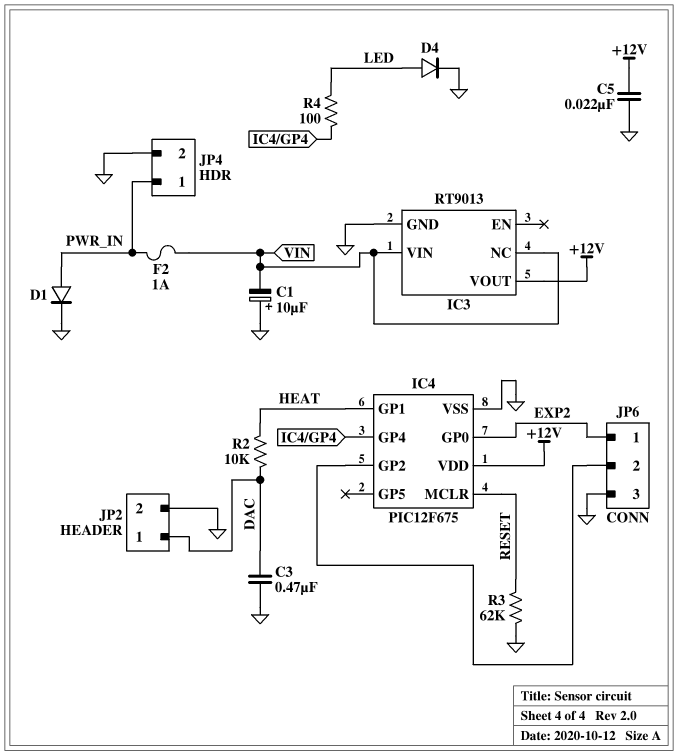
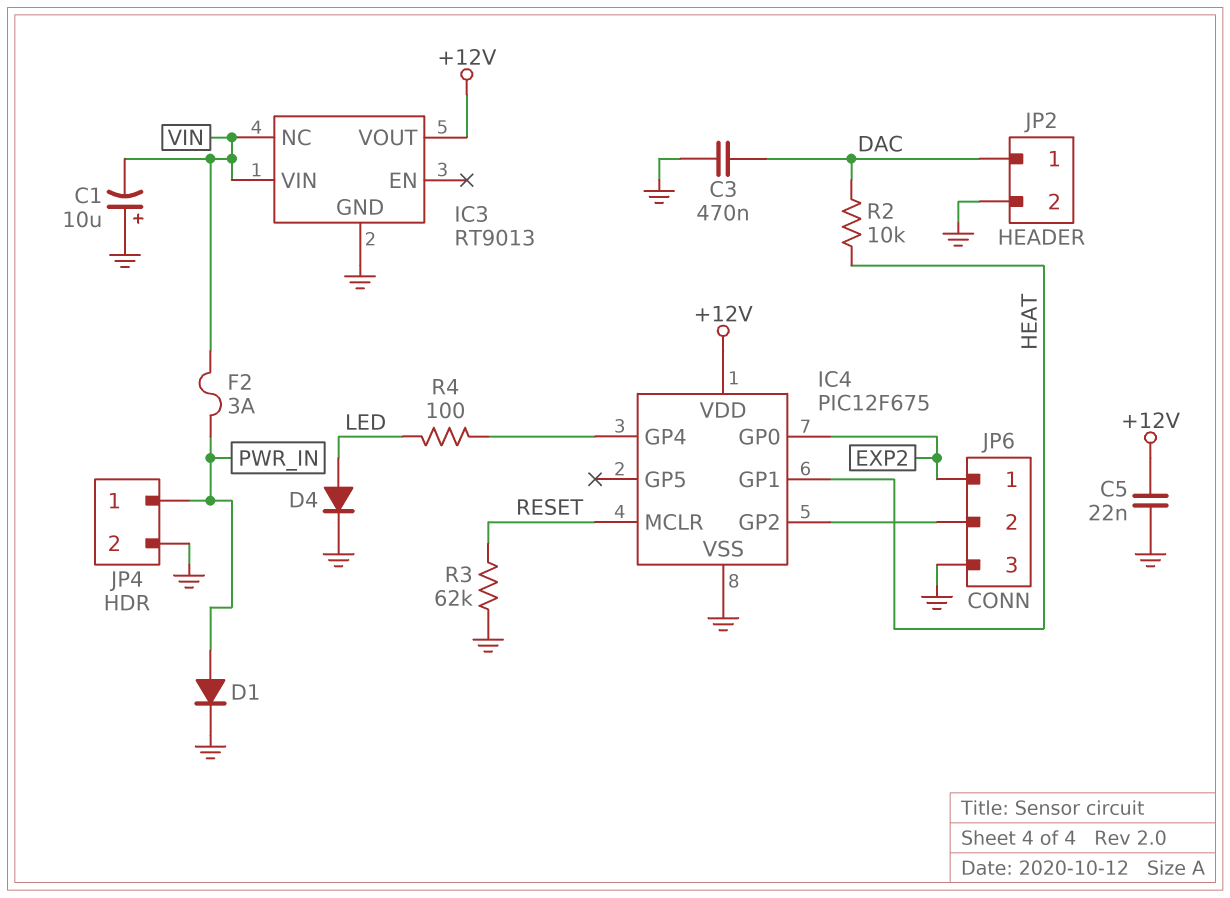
F2: 1A (PWR_IN, VIN) -> 3A (PWR_IN, VIN)

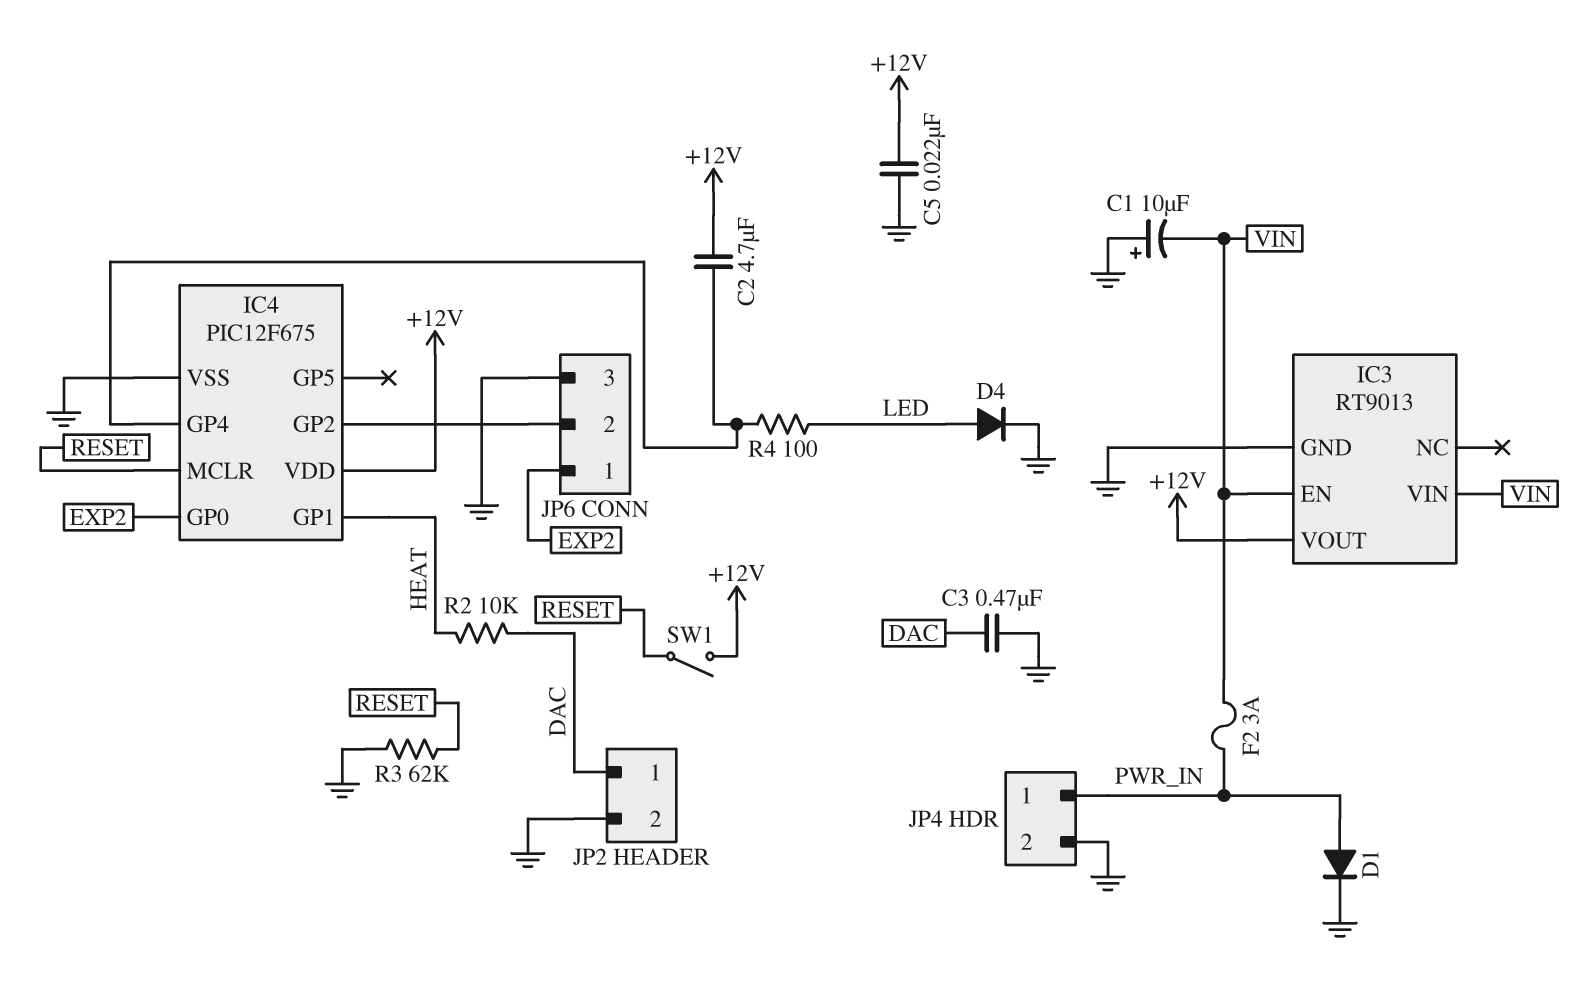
C2: none -> 4.7uF (+12V, IC4/GP4)
IC3 pin EN: none -> VIN
IC3 pin NC: VIN -> none
SW1: none -> switch (+12V, RESET)

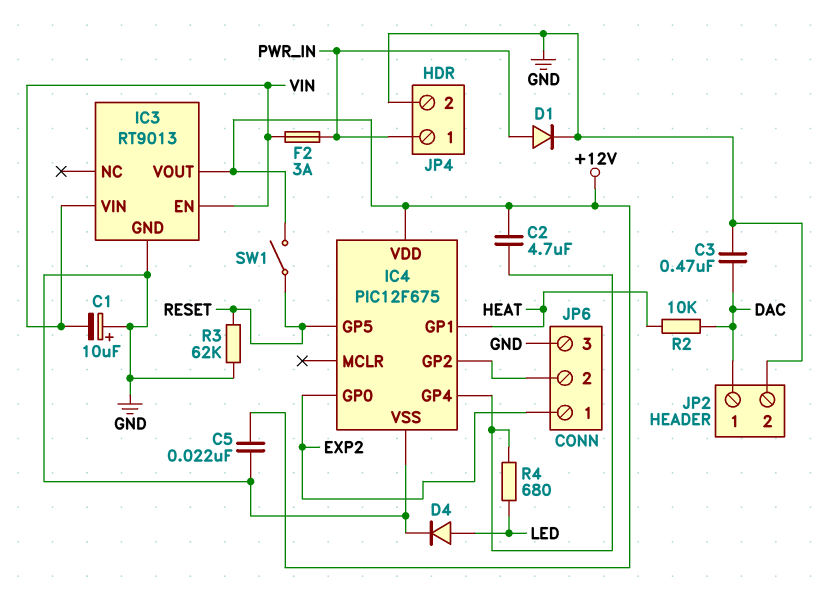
IC4 pin GP5: none -> RESET
IC4 pin MCLR: RESET -> none
R4: 100 (IC4/GP4, LED) -> 680 (IC4/GP4, LED)

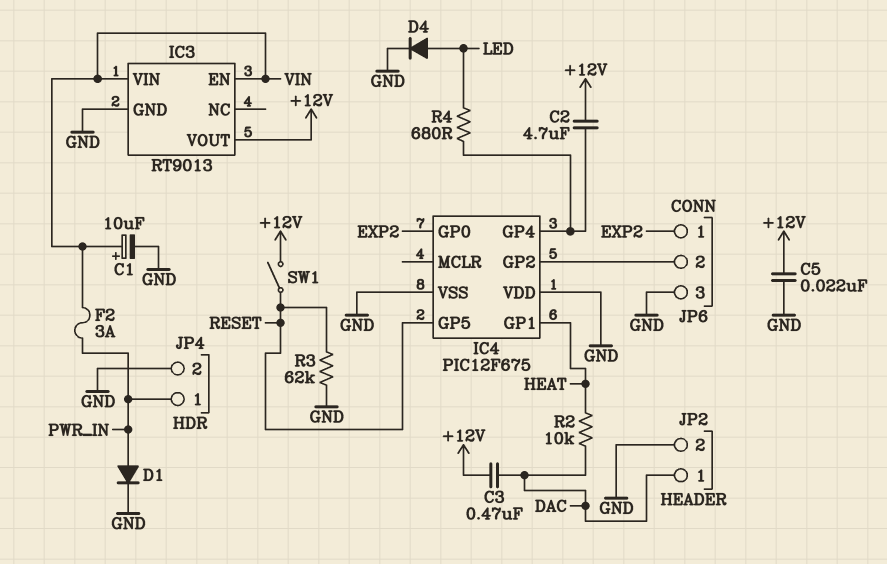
C1: 10uF (plus GND, minus VIN) -> 10uF (plus VIN, minus GND)
C3: 470nF (DAC, GND) -> 470nF (+12V, DAC)
IC4 pin VDD: +12V -> GND

